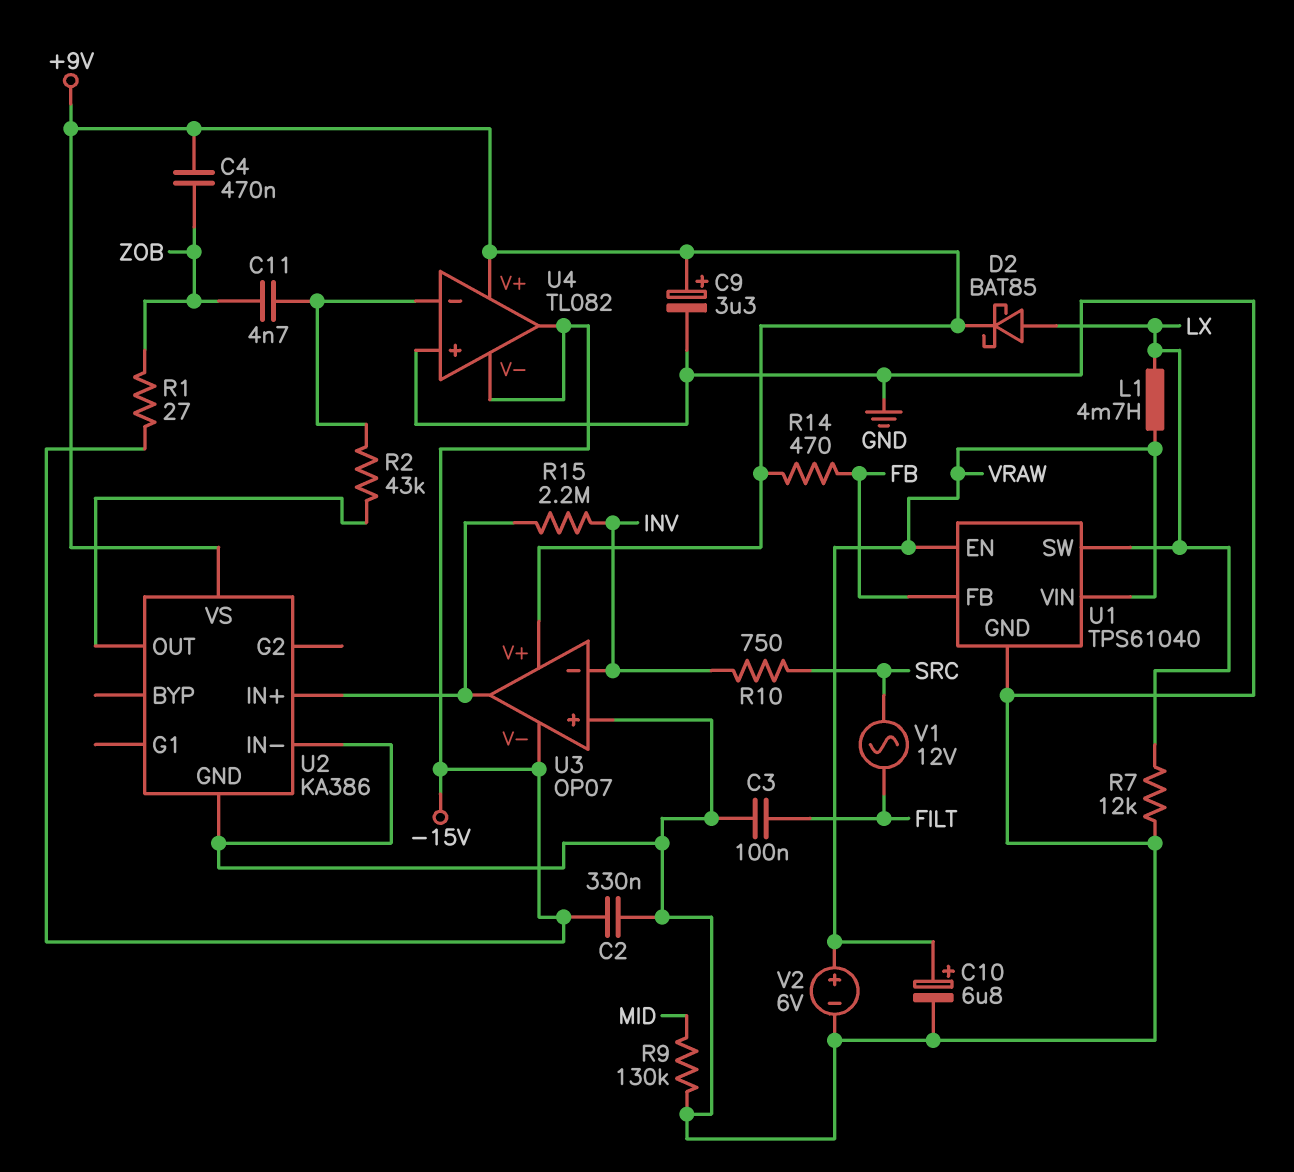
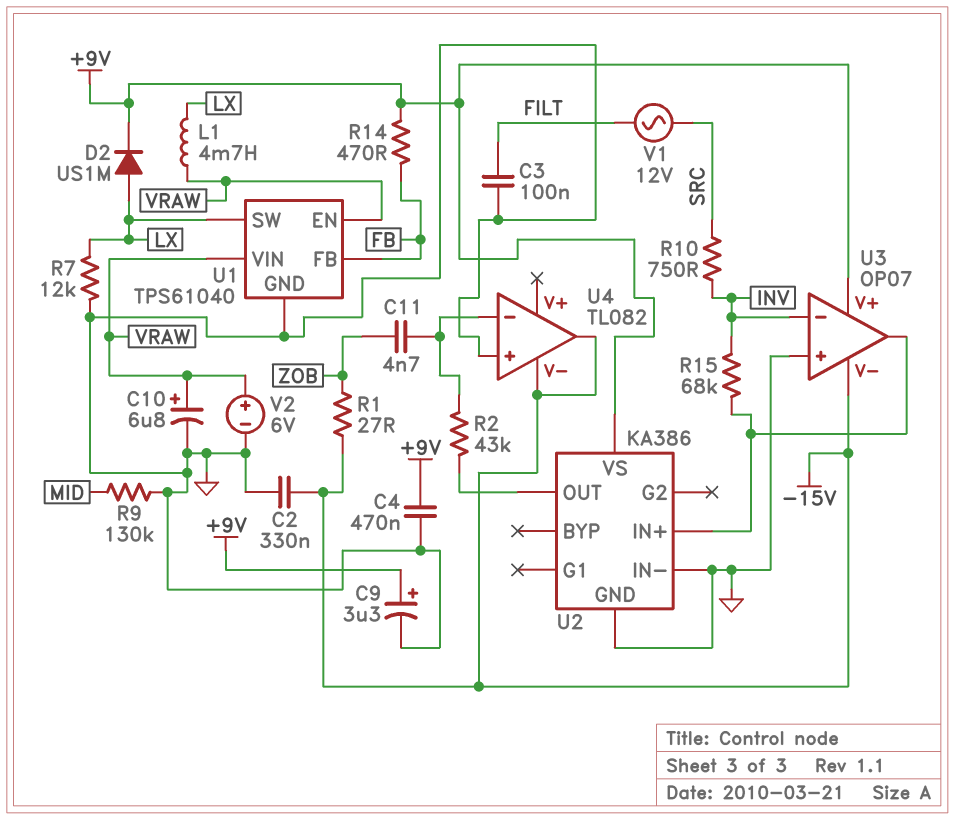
C4: 470nF (+9V, ZOB) -> 470nF (+9V, GND)
D2: schottky BAT85 (A LX, K +9V) -> diode US1M (A LX, K +9V)
R15: 2.2M (INV, U2/IN+) -> 68k (INV, U2/IN+)
U4 pin V+: +9V -> none

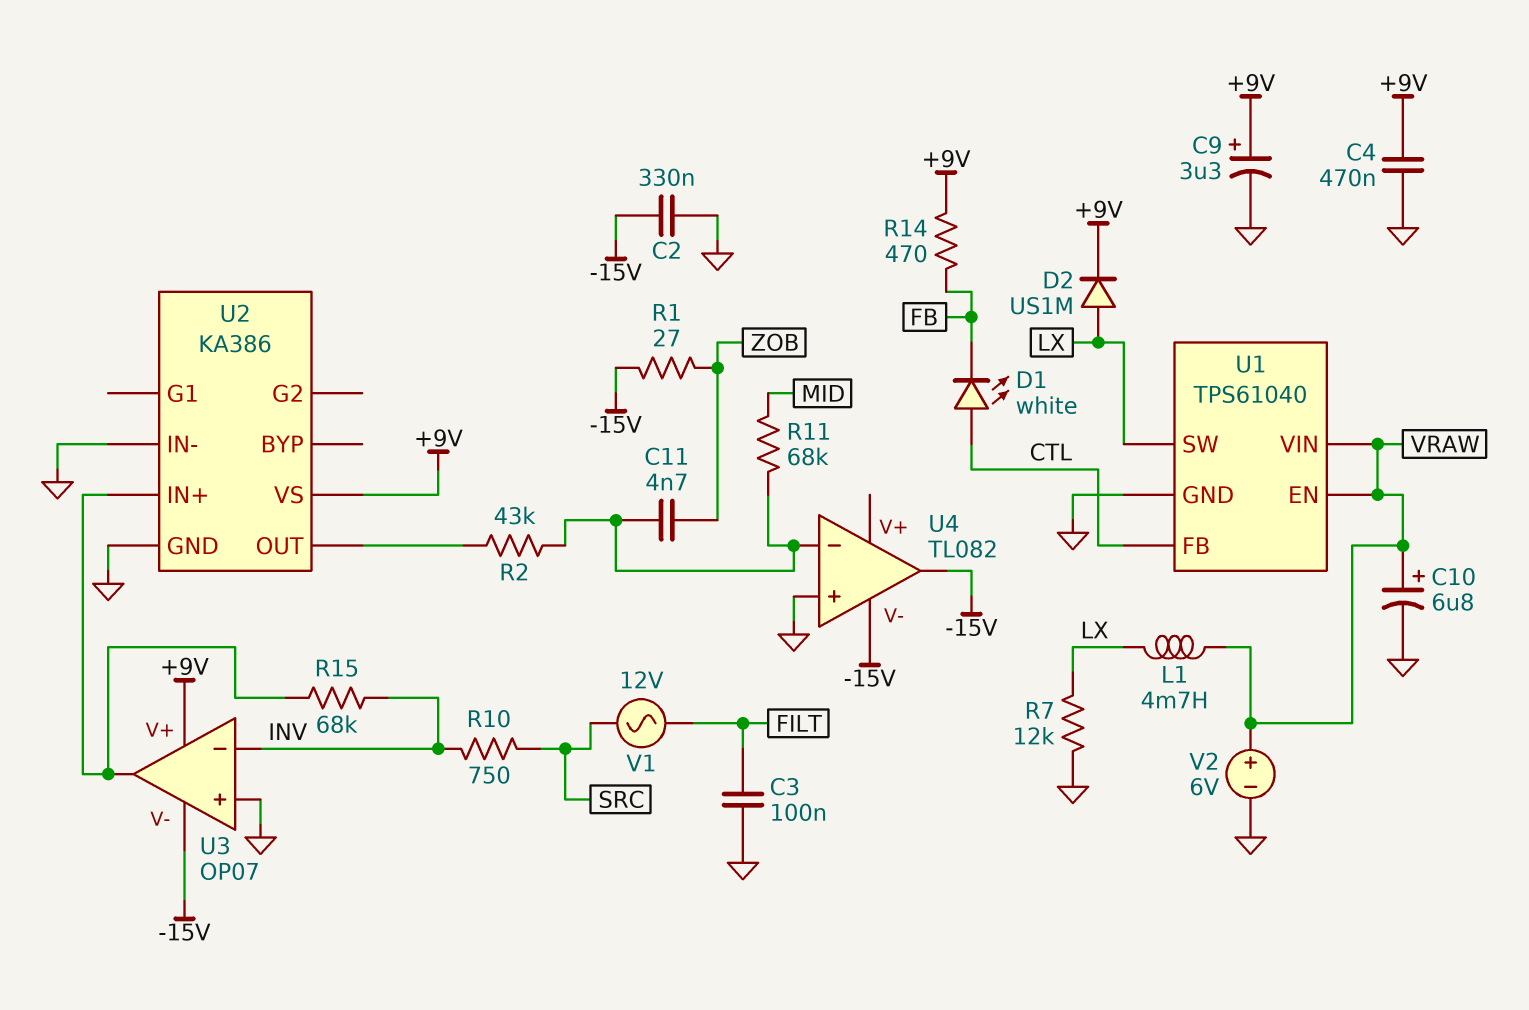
D1: none -> LED white (A CTL, K FB)
R9: 130k (GND, MID) -> none
R11: none -> 68k (MID, U4/in-)
U1 pin FB: FB -> CTL

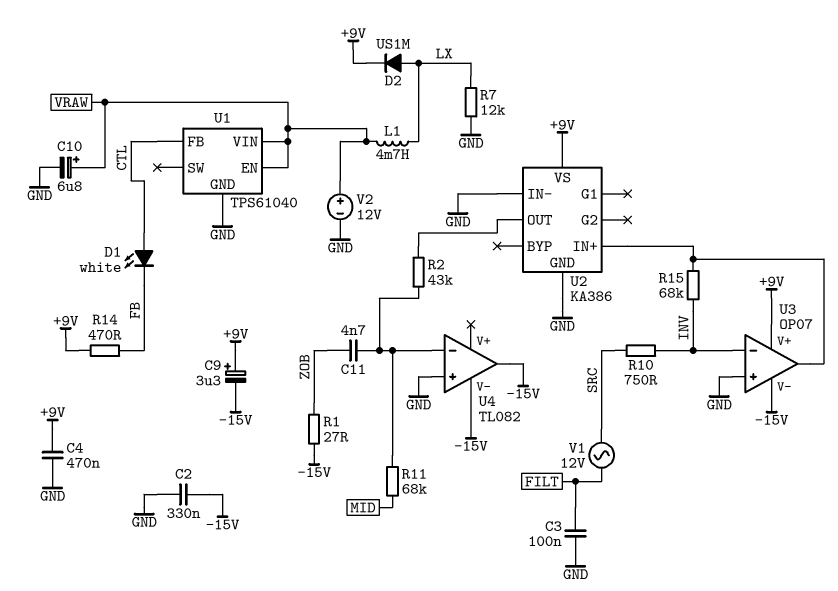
C9: 3.3uF (plus +9V, minus GND) -> 3.3uF (plus +9V, minus -15V)
U1 pin SW: LX -> none
V2: 6V (plus VRAW, minus GND) -> 12V (plus VRAW, minus GND)

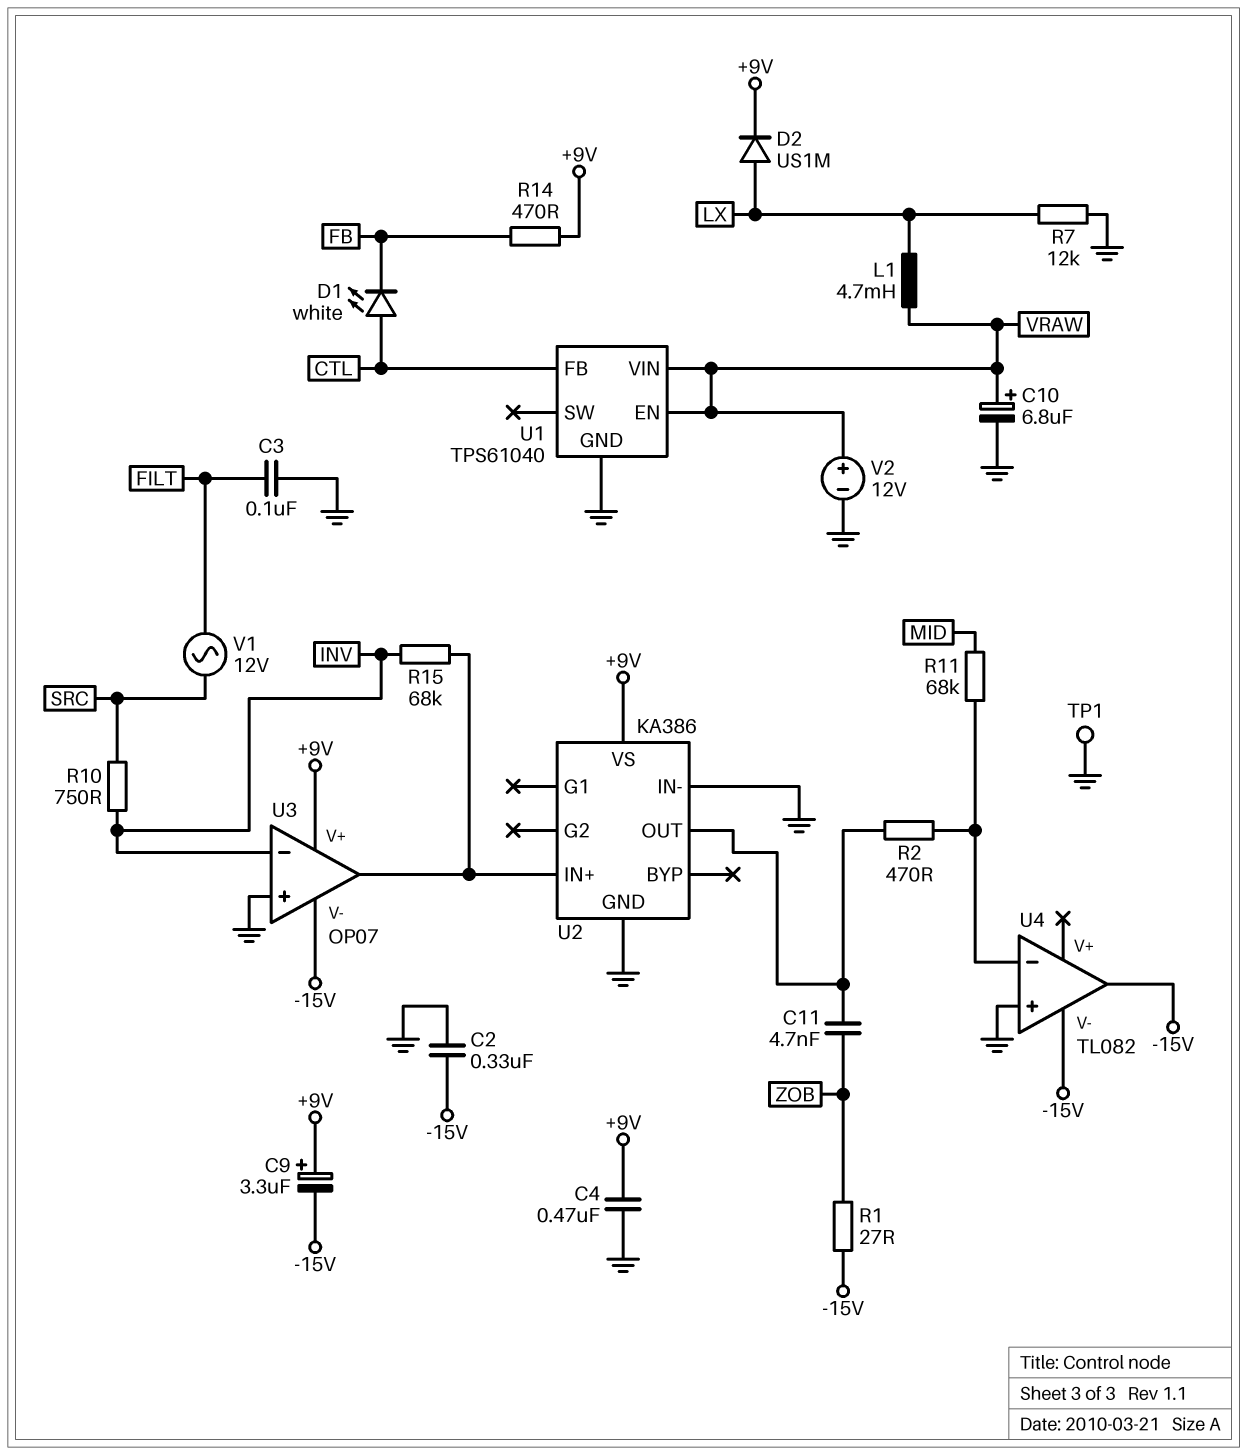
C11: 4.7nF (U4/in-, ZOB) -> 4.7nF (U2/OUT, ZOB)
R2: 43k (U2/OUT, U4/in-) -> 470 (U2/OUT, U4/in-)
TP1: none -> test point (GND)

